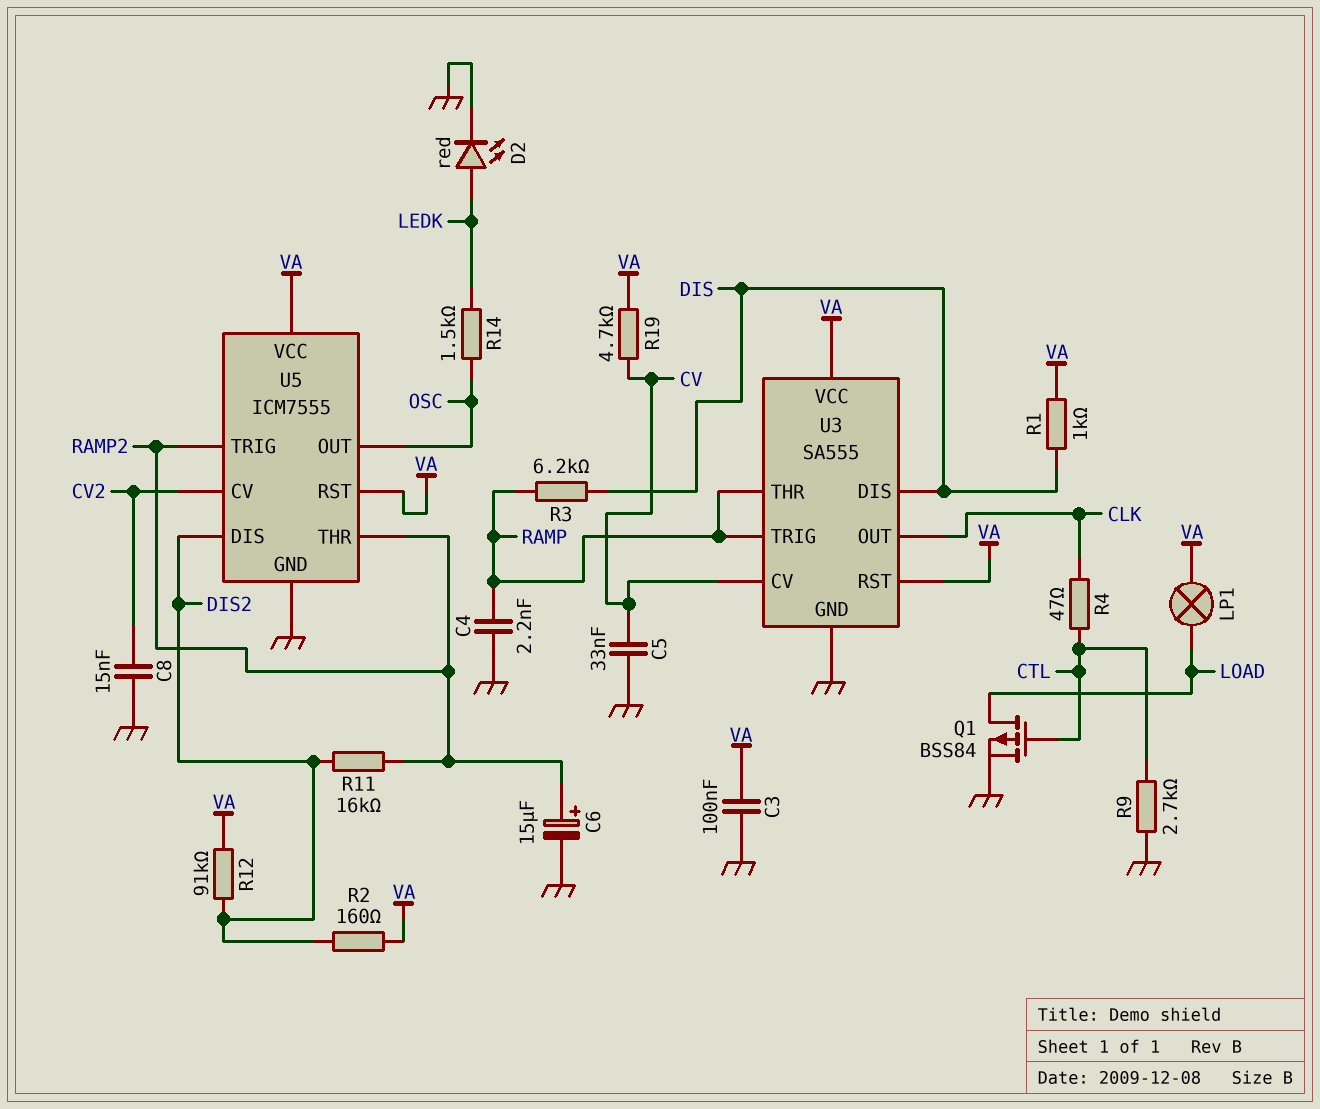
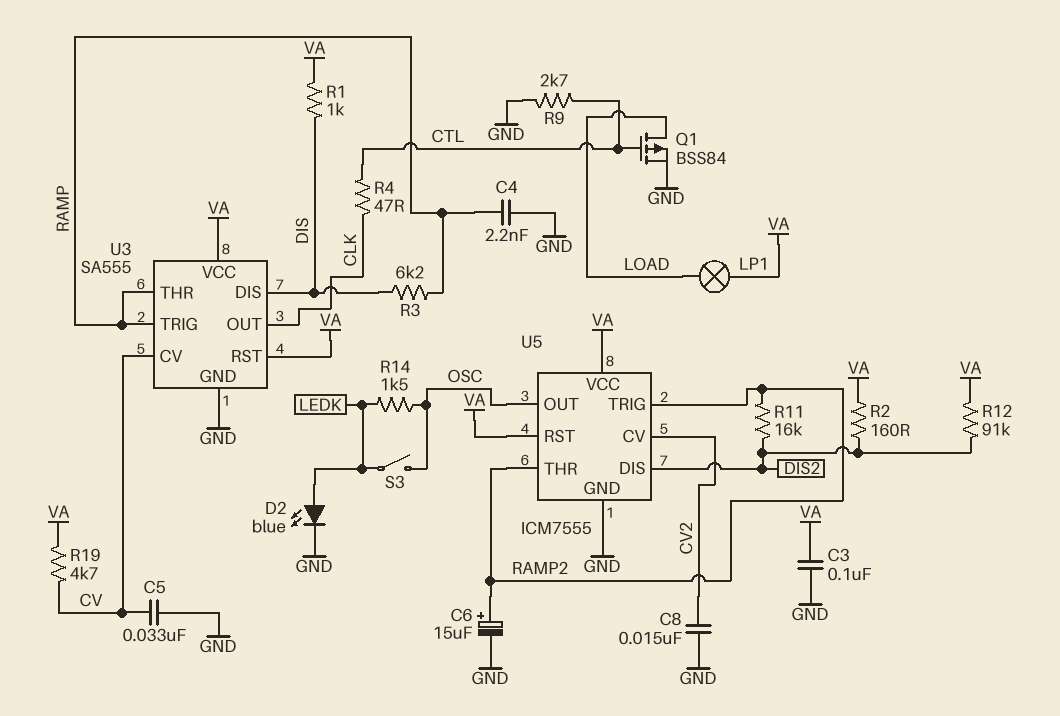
D2: LED red (A LEDK, K GND) -> LED blue (A LEDK, K GND)
S3: none -> switch (LEDK, OSC)

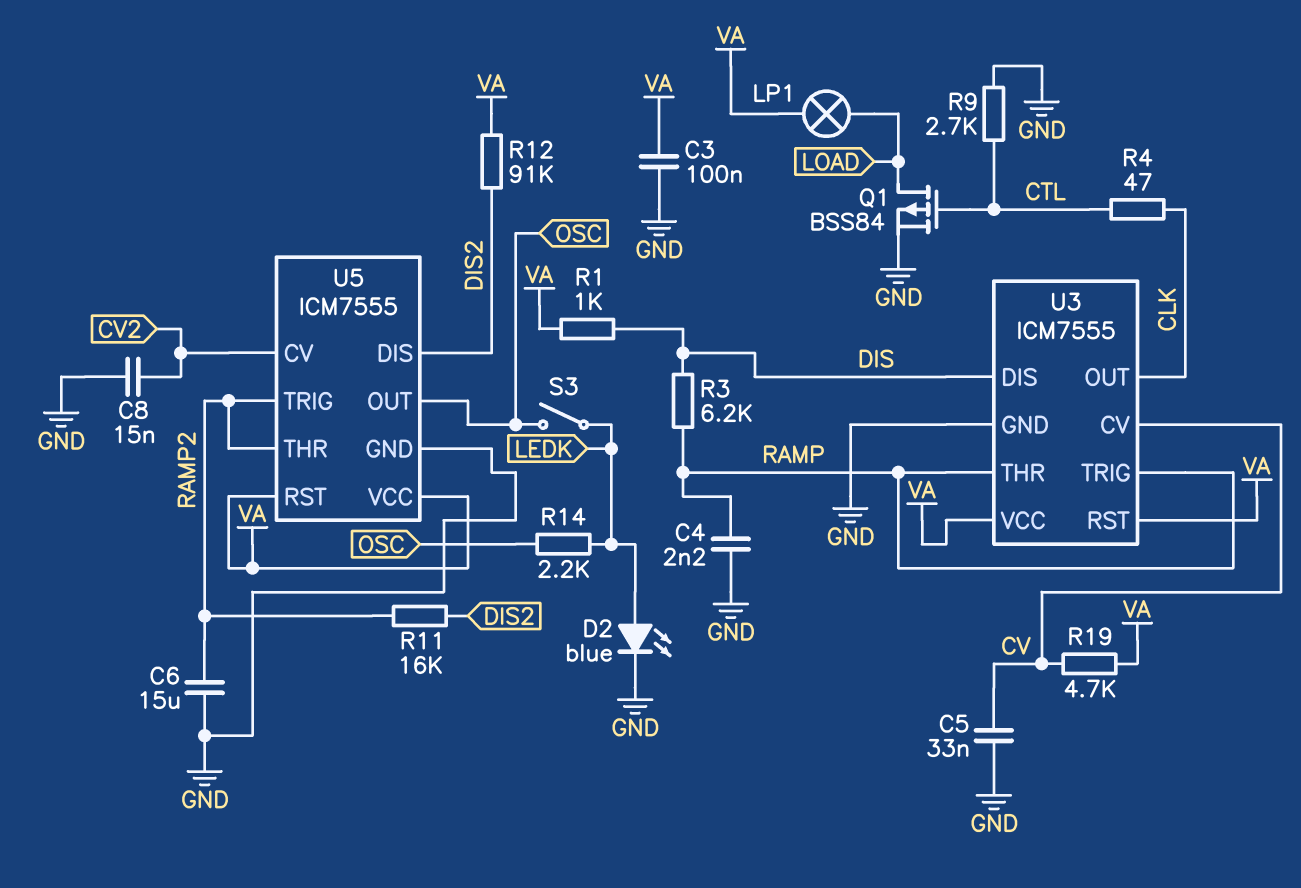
C6: 15uF (plus RAMP2, minus GND) -> 15uF (GND, RAMP2)
R2: 160 (DIS2, VA) -> none
R14: 1.5k (LEDK, OSC) -> 2.2k (LEDK, OSC)
U3: SA555 -> ICM7555

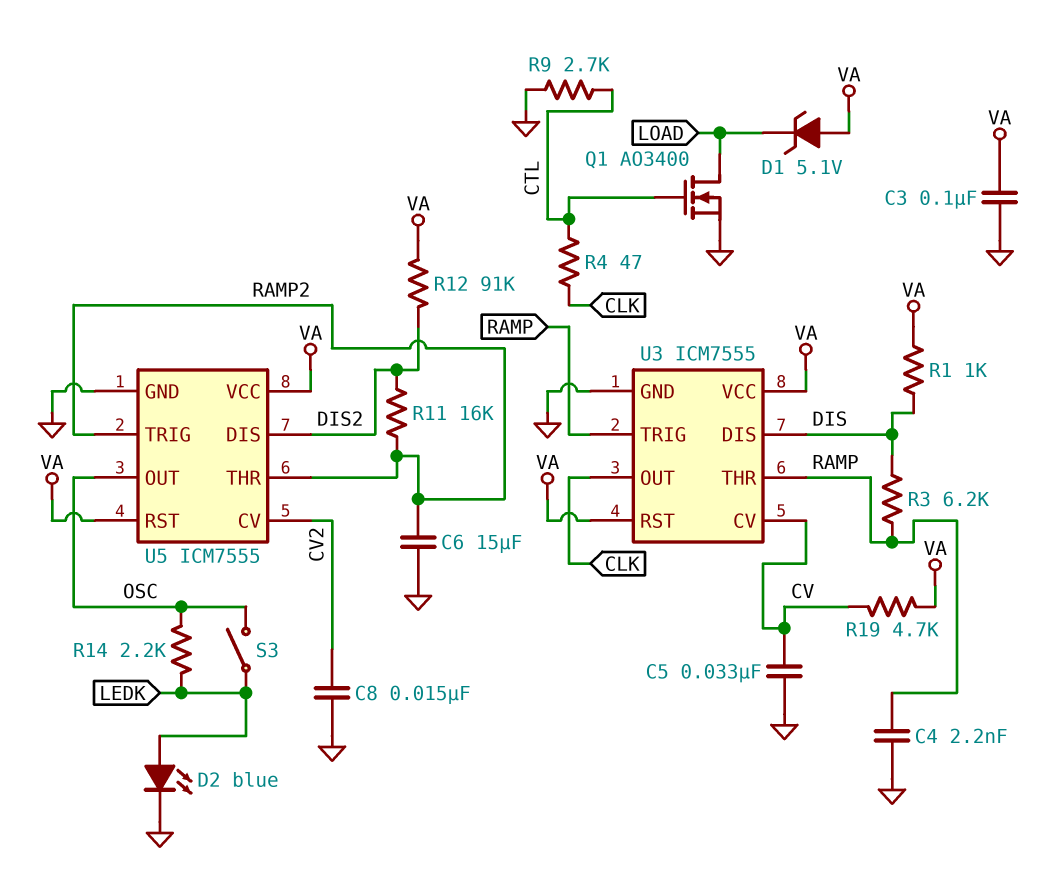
D1: none -> zener 5.1V (A VA, K LOAD)
LP1: lamp (LOAD, VA) -> none
Q1: PMOS BSS84 (G CTL, D LOAD, S GND) -> NMOS AO3400 (G CTL, D LOAD, S GND)

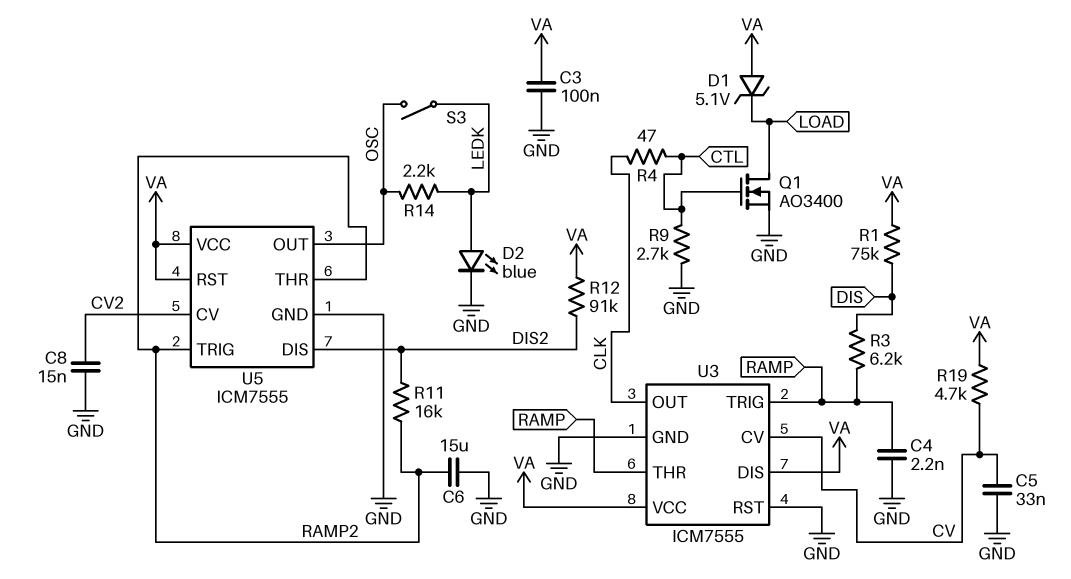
R1: 1k (DIS, VA) -> 75k (DIS, VA)
U3 pin DIS: DIS -> VA
U3 pin RST: VA -> GND

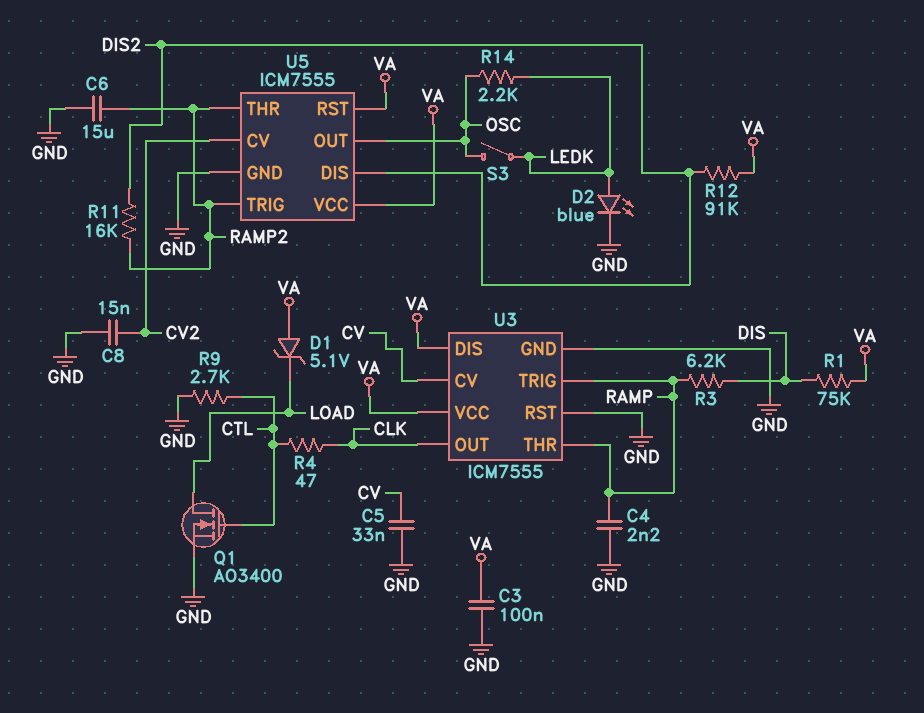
R19: 4.7k (CV, VA) -> none

